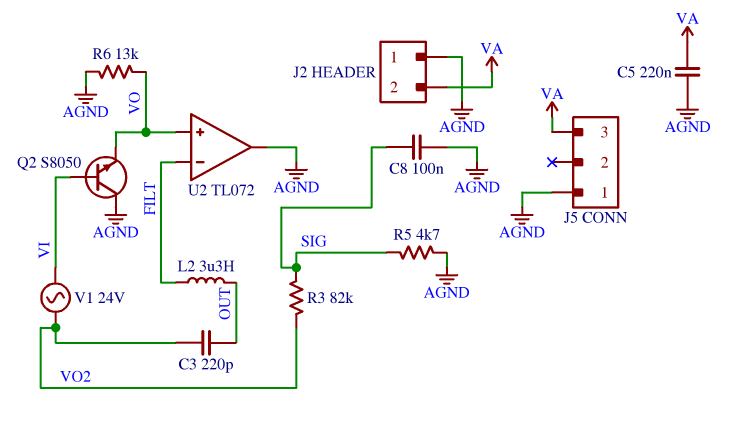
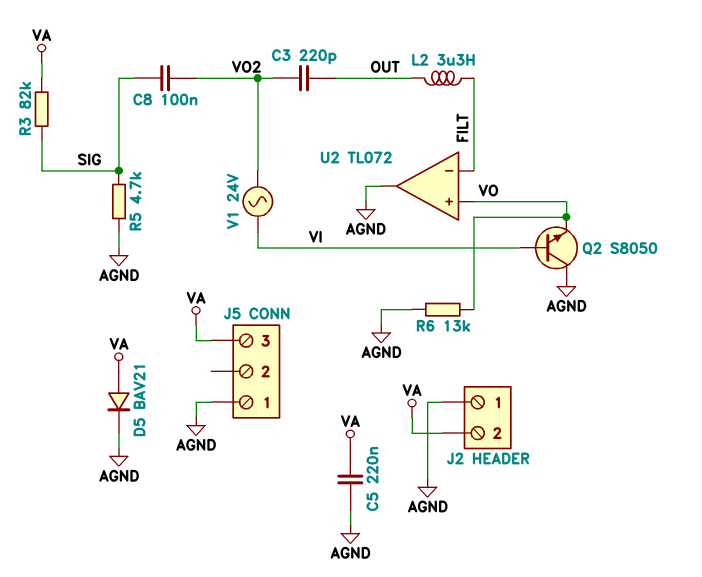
C8: 100nF (AGND, SIG) -> 100nF (SIG, VO2)
D5: none -> diode BAV21 (A VA, K AGND)
R3: 82k (SIG, VO2) -> 82k (SIG, VA)

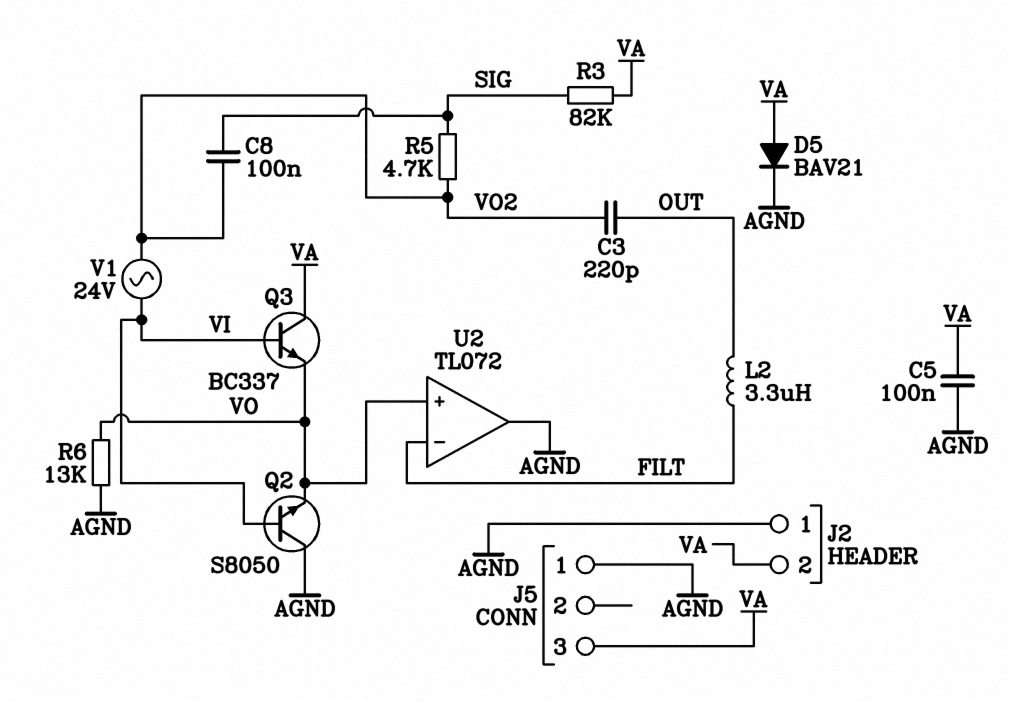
C5: 220nF (AGND, VA) -> 100nF (AGND, VA)
Q3: none -> NPN BC337 (B VI, C VA, E VO)
R5: 4.7k (AGND, SIG) -> 4.7k (SIG, VO2)

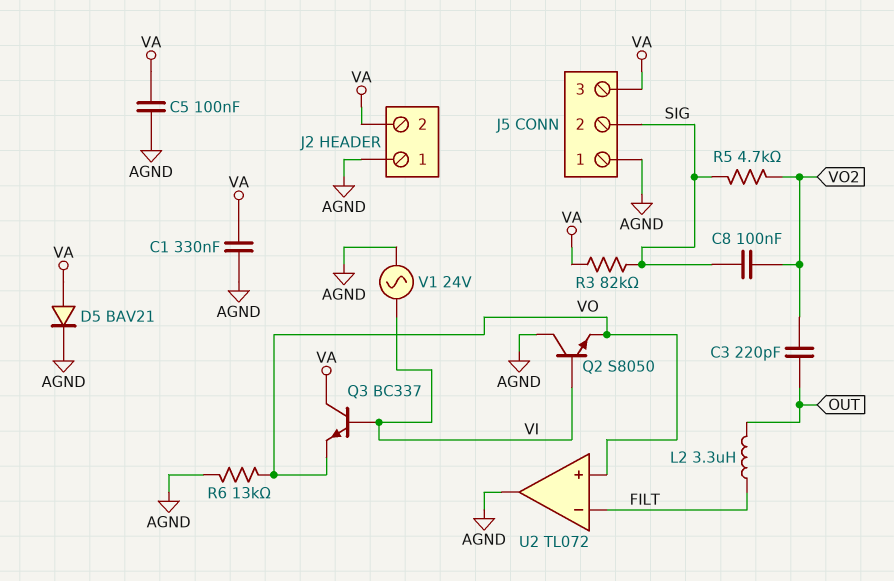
C1: none -> 330nF (AGND, VA)
J5 pin 2: none -> SIG
V1: AC 24V (VI, VO2) -> AC 24V (AGND, VI)

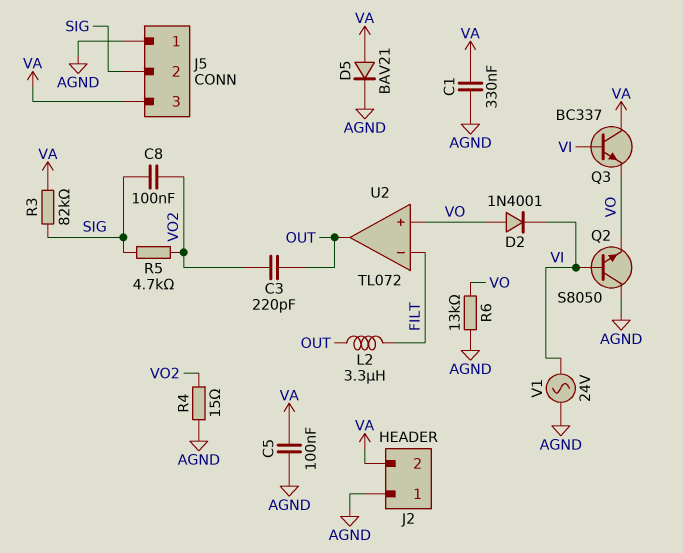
D2: none -> diode 1N4001 (A VO, K VI)
R4: none -> 15 (AGND, VO2)
U2 pin out: AGND -> OUT

